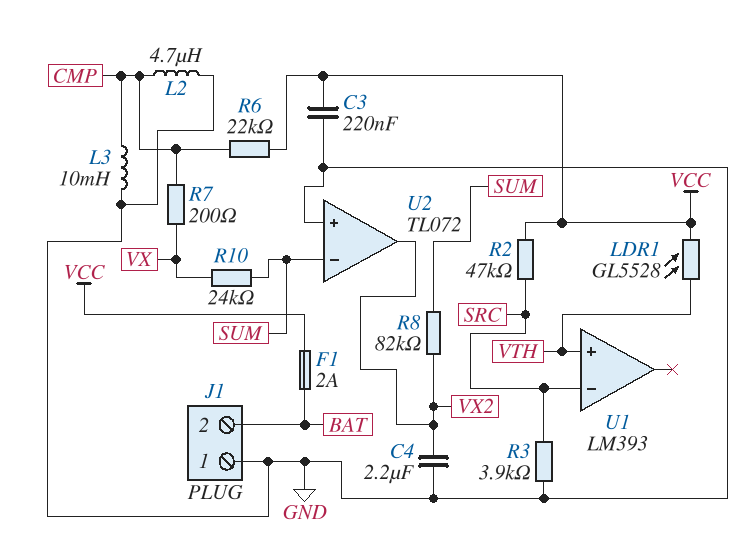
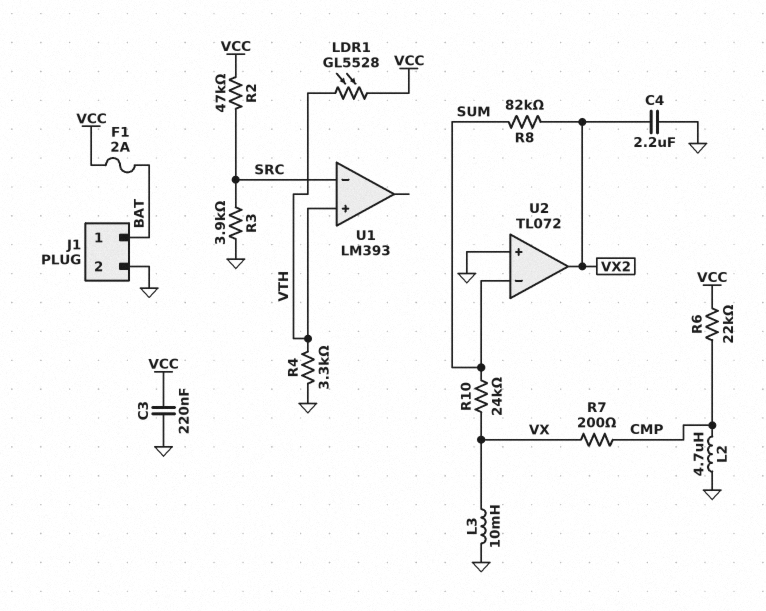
J1 pin 1: GND -> BAT
J1 pin 2: BAT -> GND
L3: 10mH (CMP, GND) -> 10mH (GND, VX)
R4: none -> 3.3k (GND, VTH)

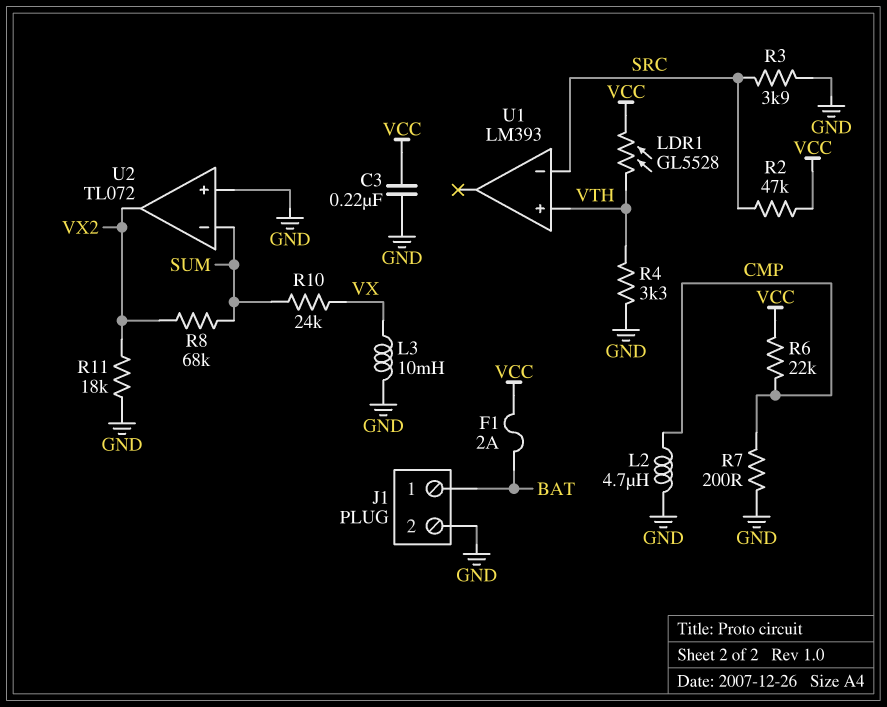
C4: 2.2uF (GND, VX2) -> none
R7: 200 (CMP, VX) -> 200 (CMP, GND)
R8: 82k (SUM, VX2) -> 68k (SUM, VX2)
R11: none -> 18k (GND, VX2)

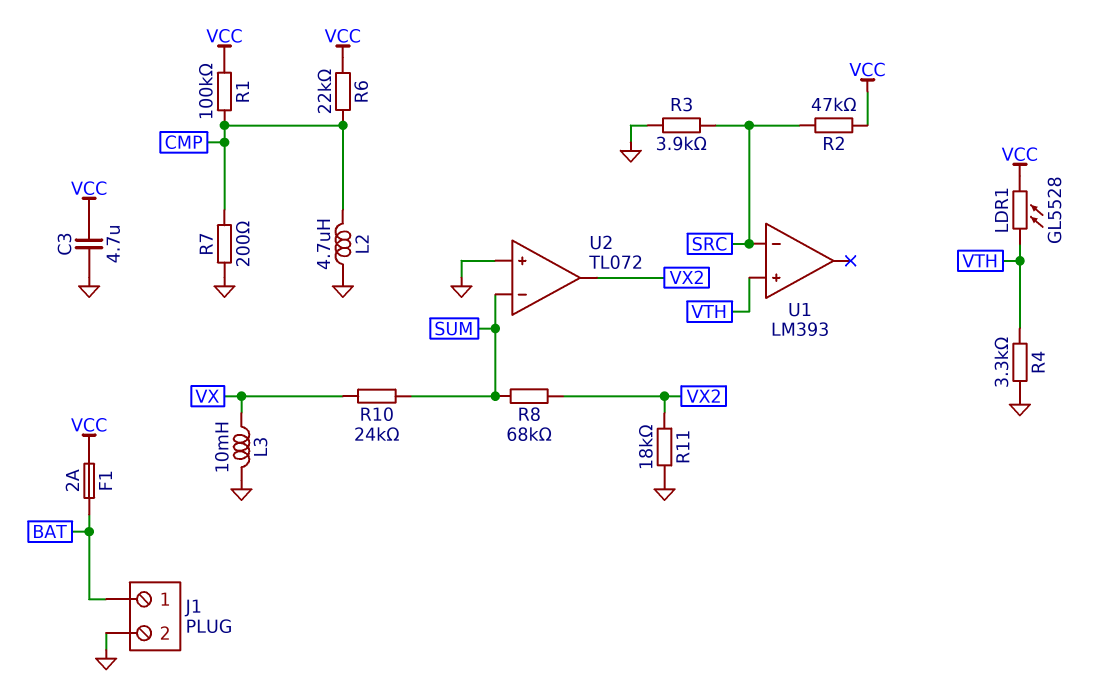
C3: 220nF (GND, VCC) -> 4.7uF (GND, VCC)
R1: none -> 100k (CMP, VCC)

